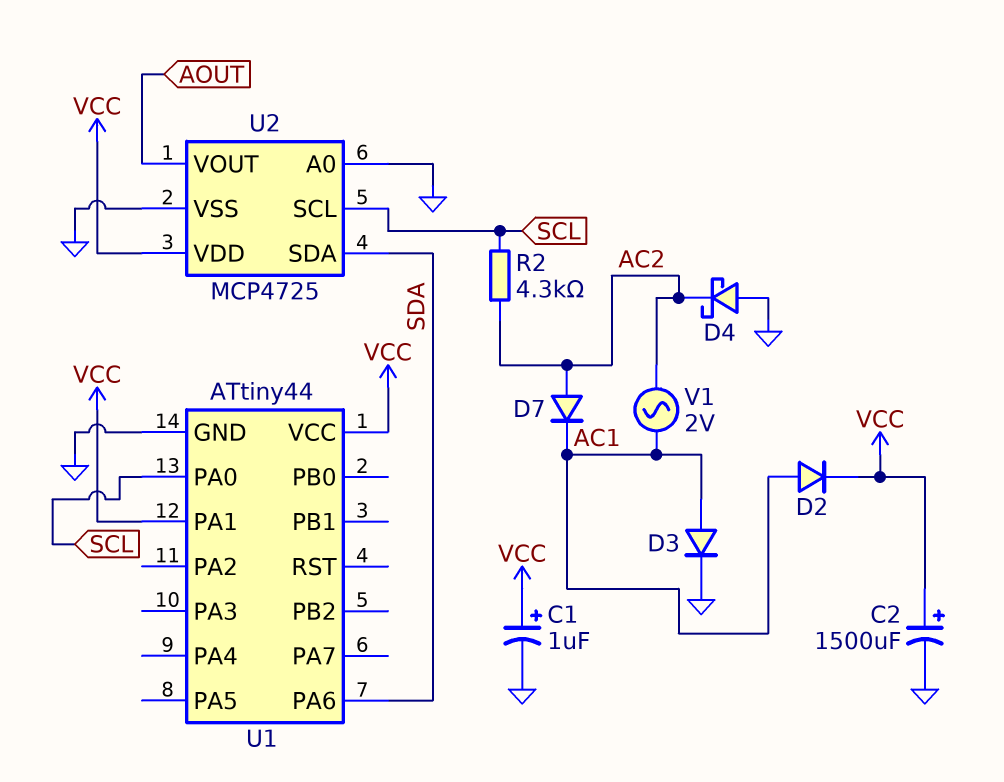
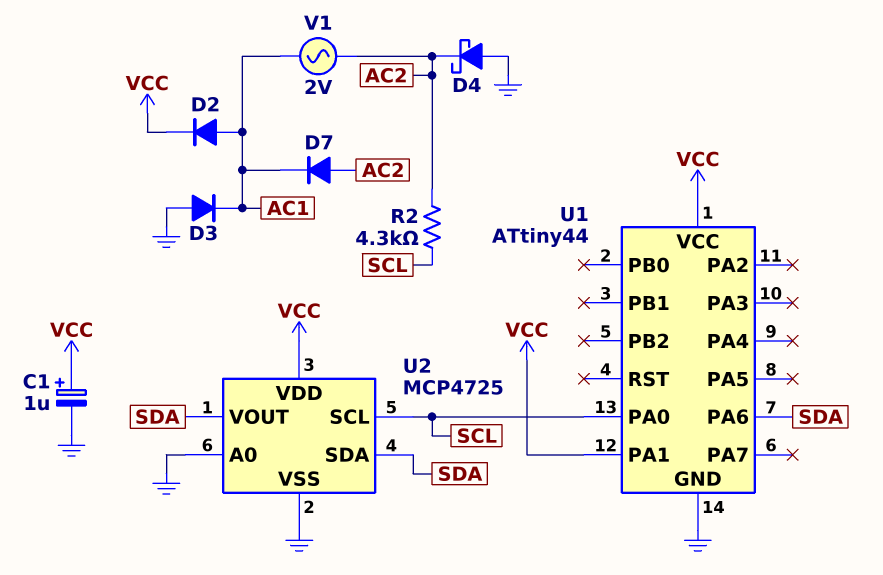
C2: 1500uF (plus VCC, minus GND) -> none
D3: diode (A AC1, K GND) -> diode (A GND, K AC1)
U2 pin VOUT: AOUT -> SDA

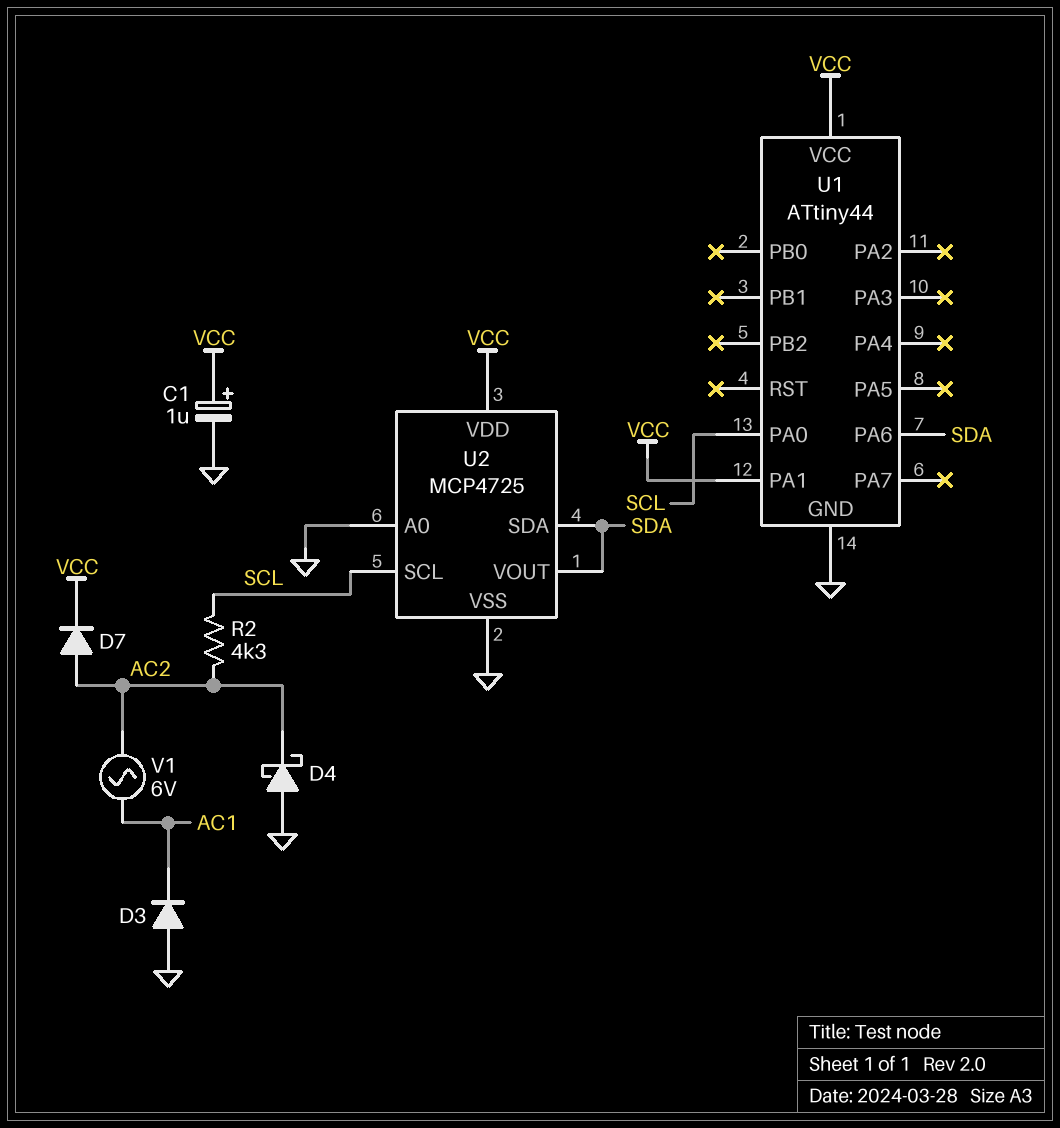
D2: diode (A AC1, K VCC) -> none
D7: diode (A AC2, K AC1) -> diode (A AC2, K VCC)
V1: AC 2V (AC1, AC2) -> AC 6V (AC1, AC2)

